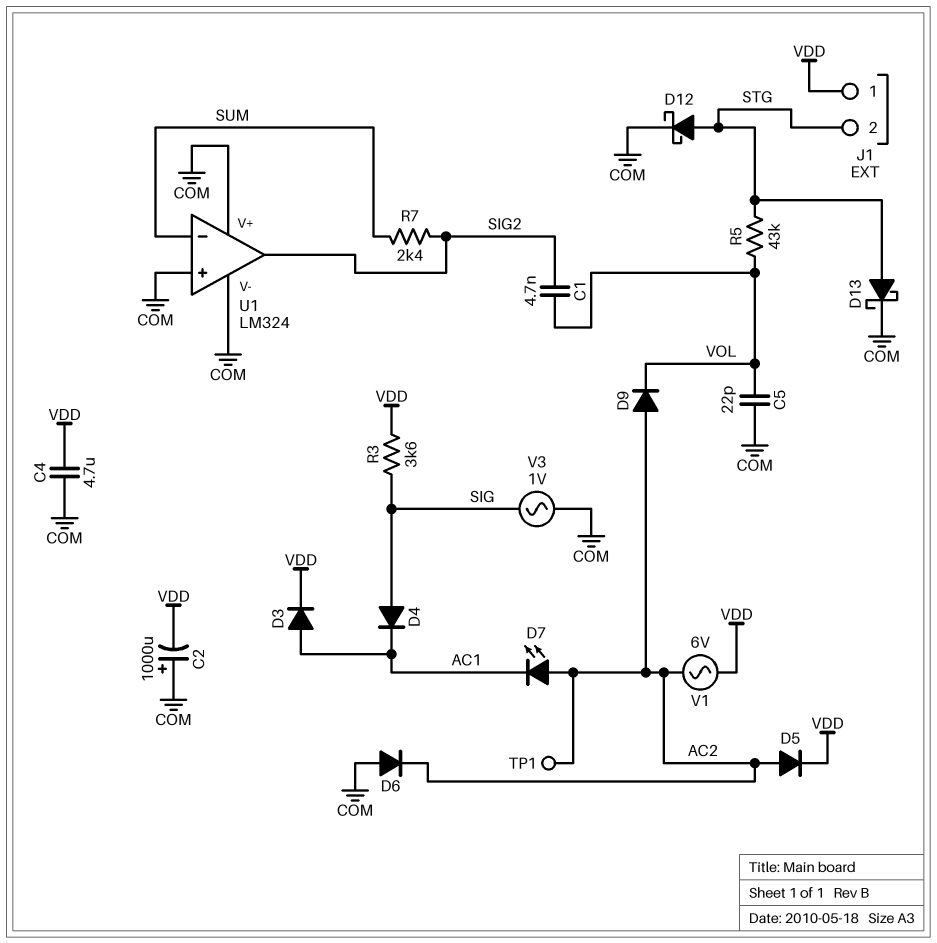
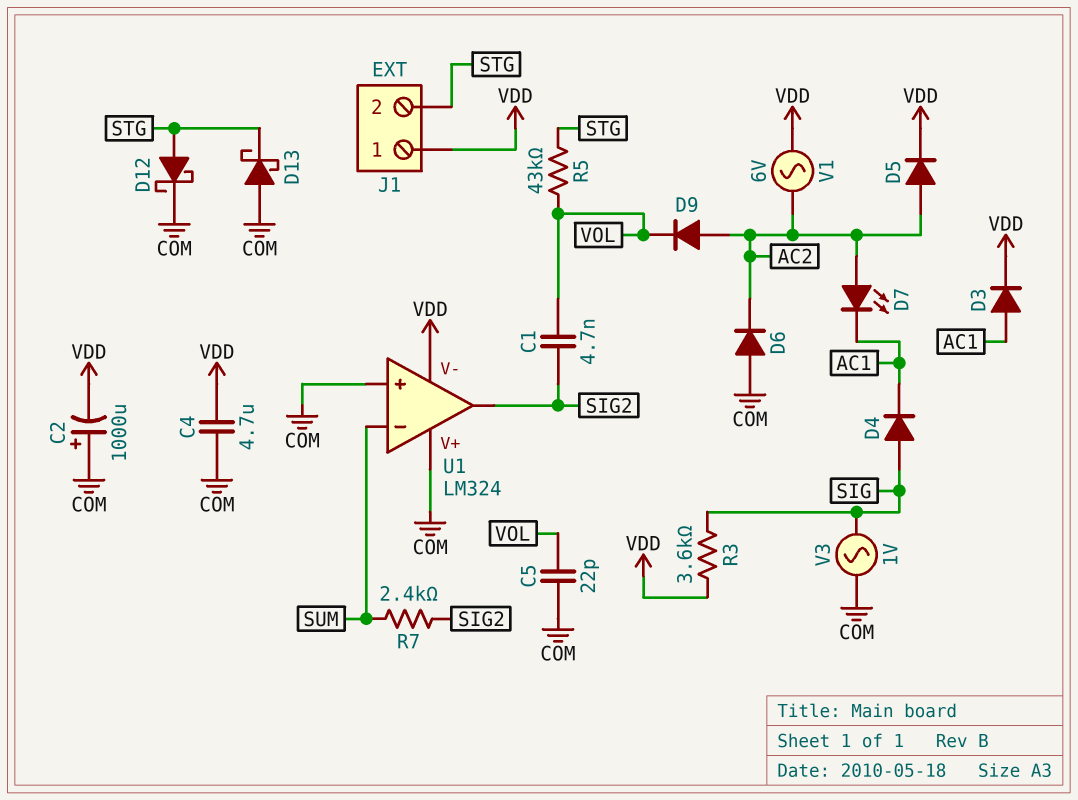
D13: schottky (A STG, K COM) -> schottky (A COM, K STG)
TP1: test point (AC2) -> none
U1 pin V-: COM -> VDD

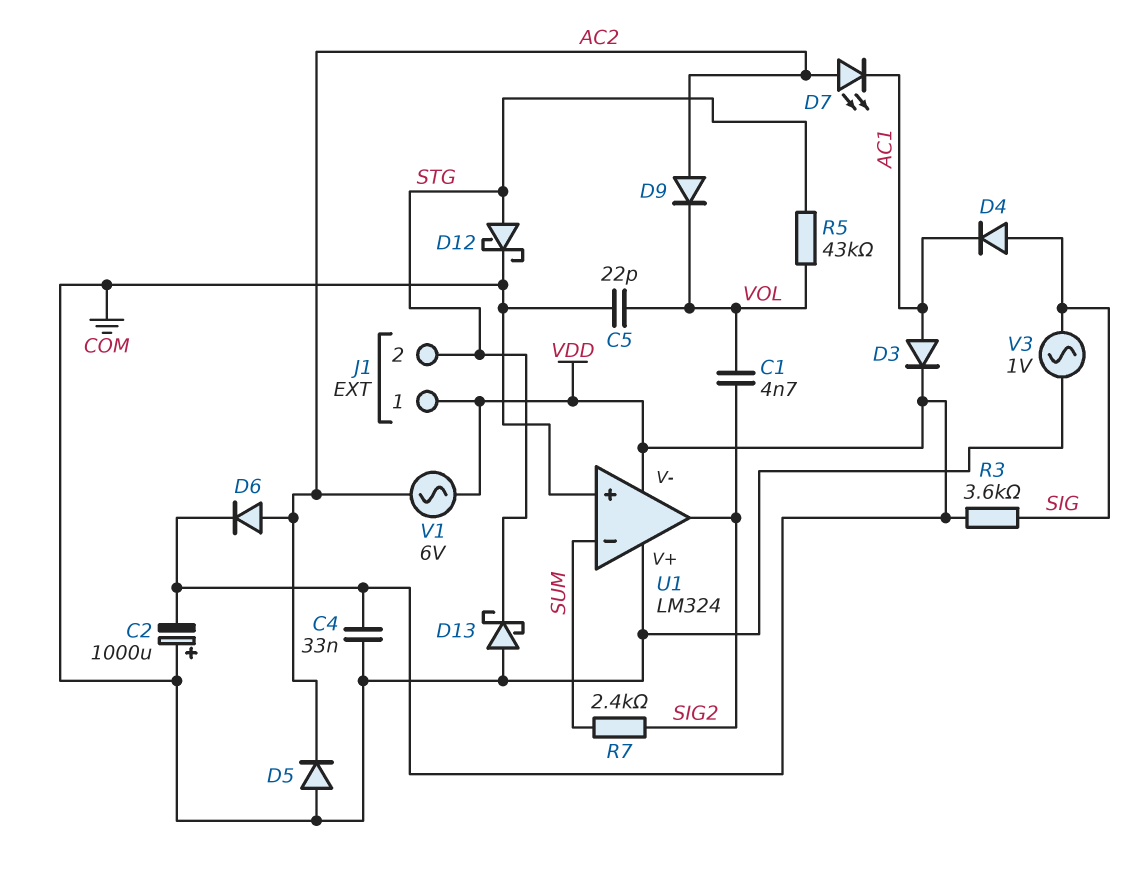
C4: 4.7uF (COM, VDD) -> 33nF (COM, VDD)
D5: diode (A AC2, K VDD) -> diode (A COM, K AC2)
D6: diode (A COM, K AC2) -> diode (A AC2, K VDD)

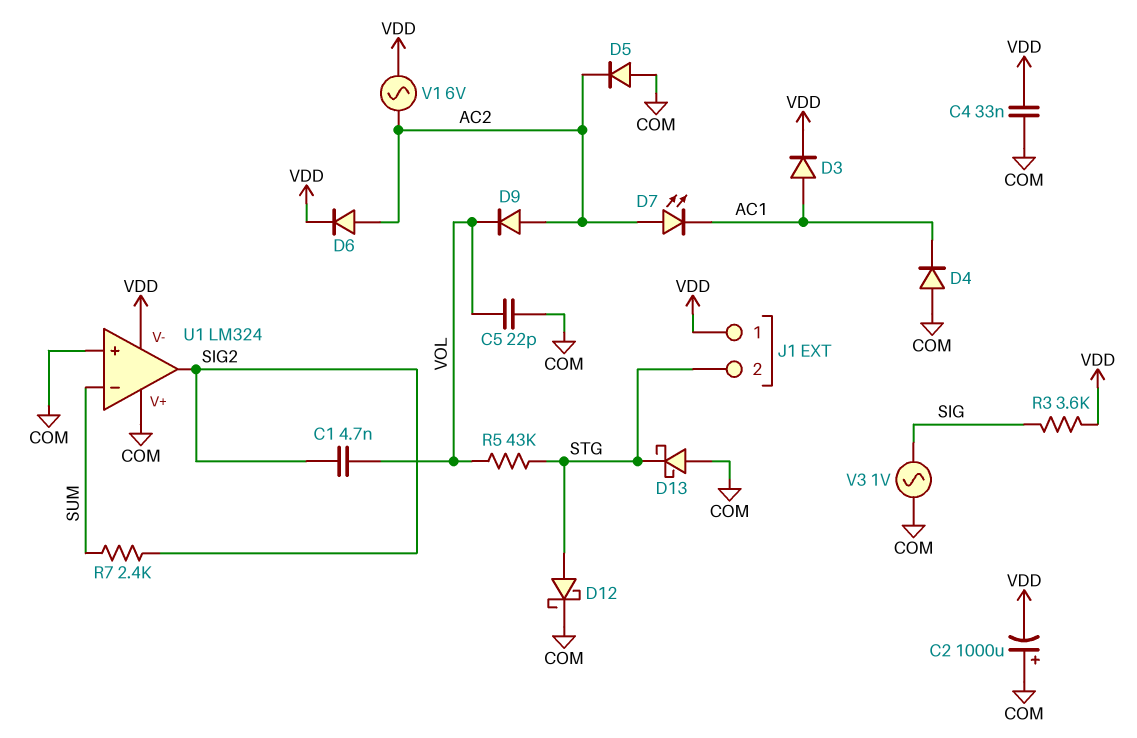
D4: diode (A SIG, K AC1) -> diode (A COM, K AC1)

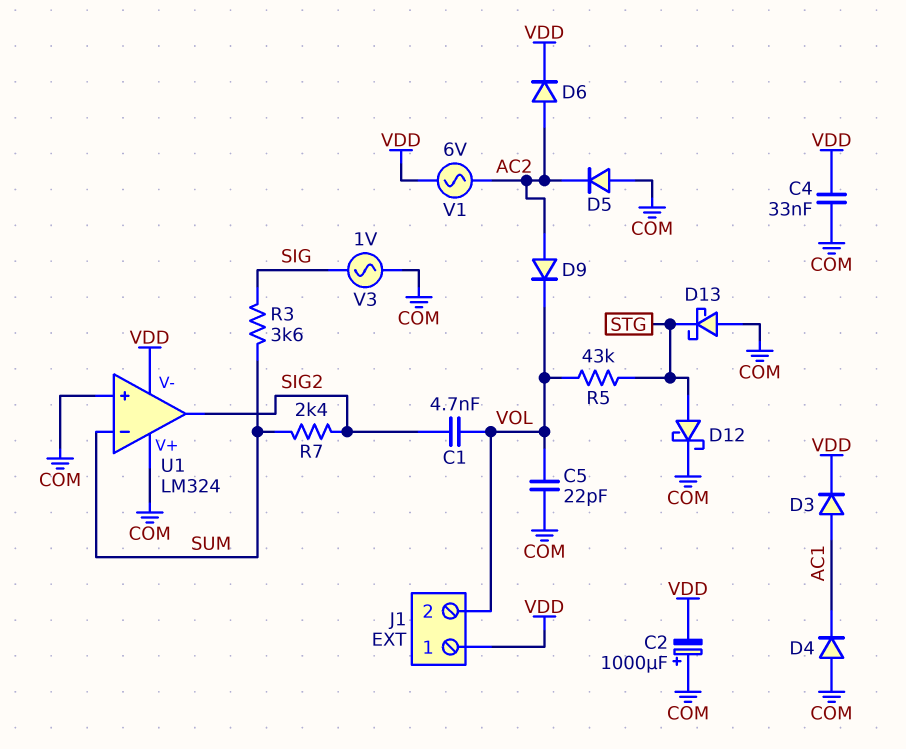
D7: LED (A AC2, K AC1) -> none
J1 pin 2: STG -> VOL
R3: 3.6k (SIG, VDD) -> 3.6k (SIG, SUM)

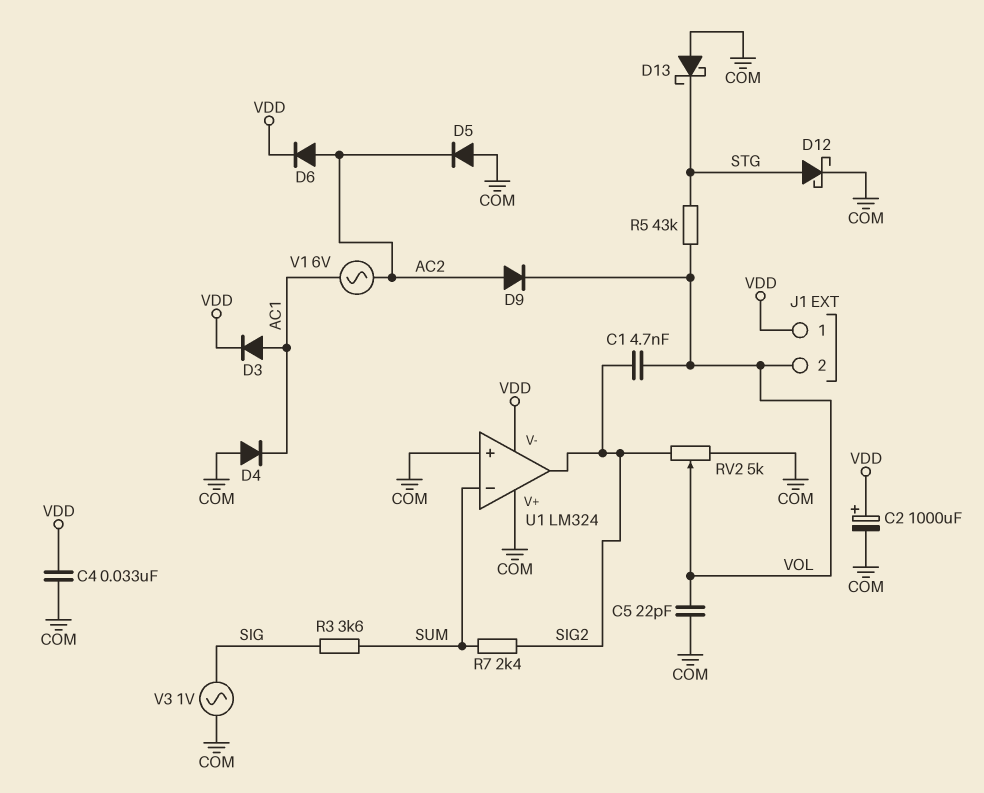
C2: 1000uF (plus COM, minus VDD) -> 1000uF (plus VDD, minus COM)
RV2: none -> 5k (COM, SIG2, wiper VOL)
V1: AC 6V (AC2, VDD) -> AC 6V (AC1, AC2)

